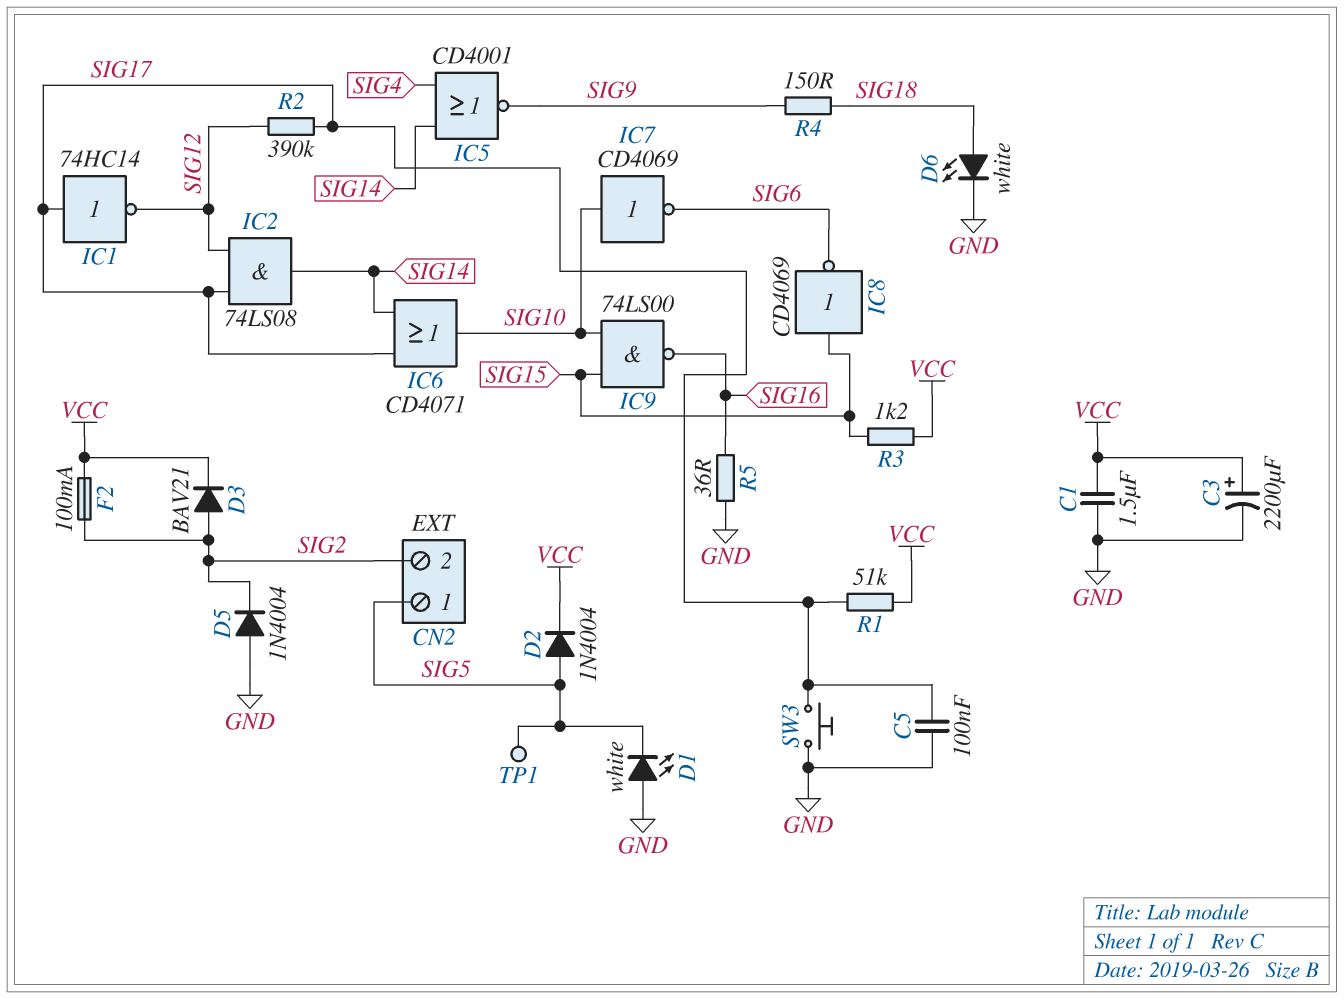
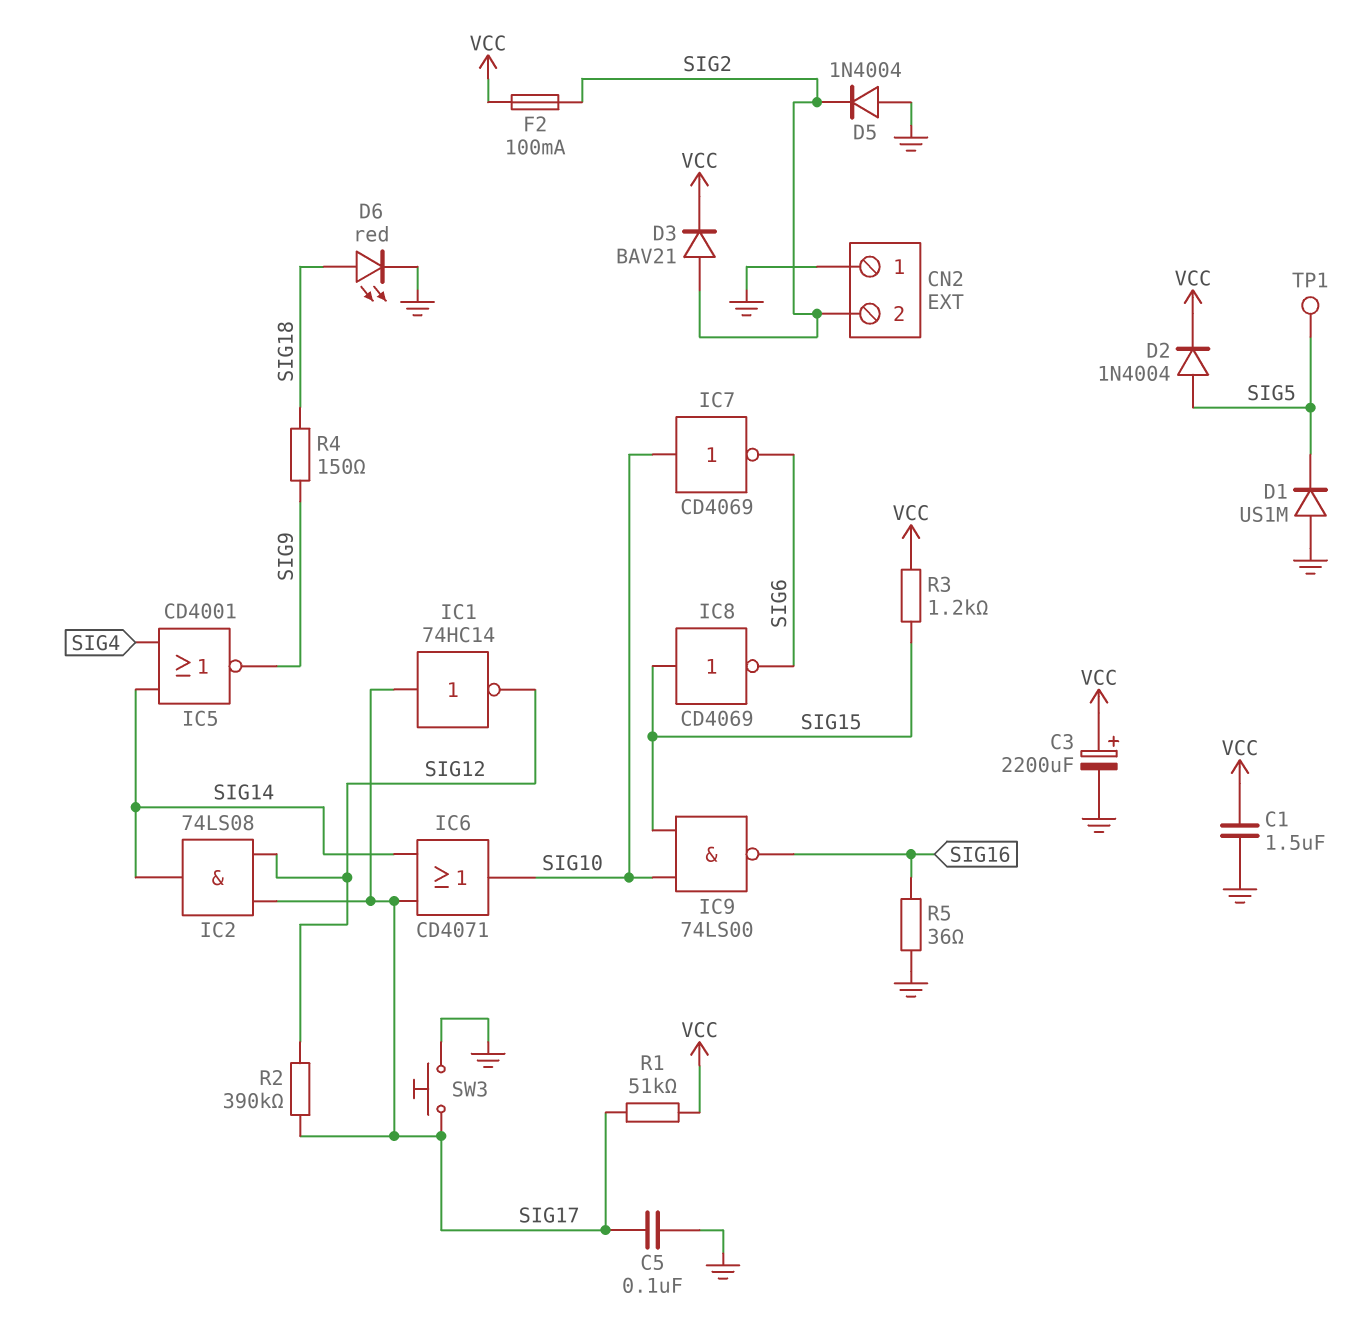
CN2 pin 1: SIG5 -> GND
D1: LED white (A GND, K SIG5) -> diode US1M (A GND, K SIG5)
D6: LED white (A SIG18, K GND) -> LED red (A SIG18, K GND)

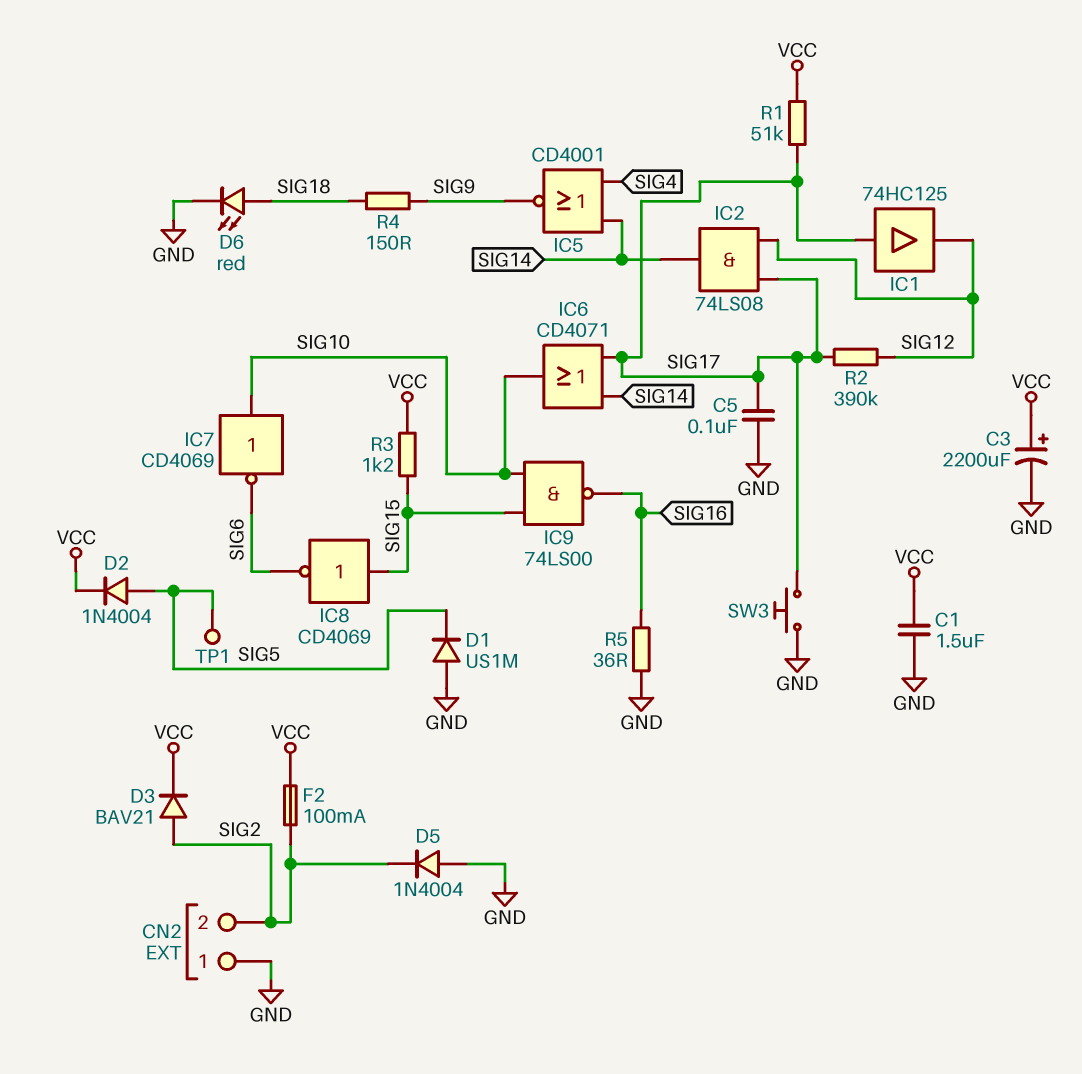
IC1: NOT 74HC14 (in SIG17, out SIG12) -> buffer 74HC125 (in SIG17, out SIG12)

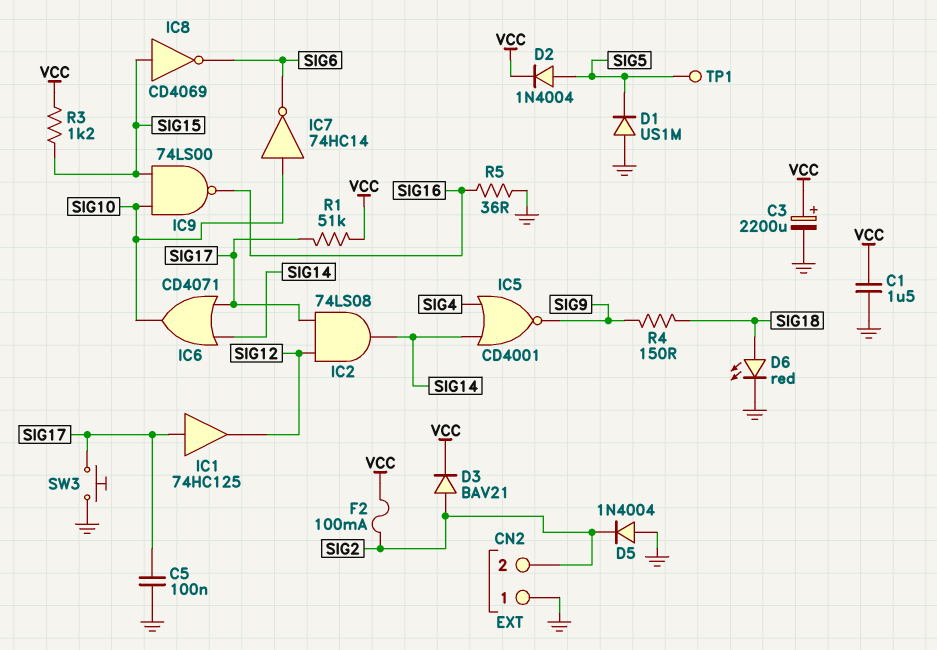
IC7: NOT CD4069 (in SIG10, out SIG6) -> NOT 74HC14 (in SIG10, out SIG6)
R2: 390k (SIG12, SIG17) -> none

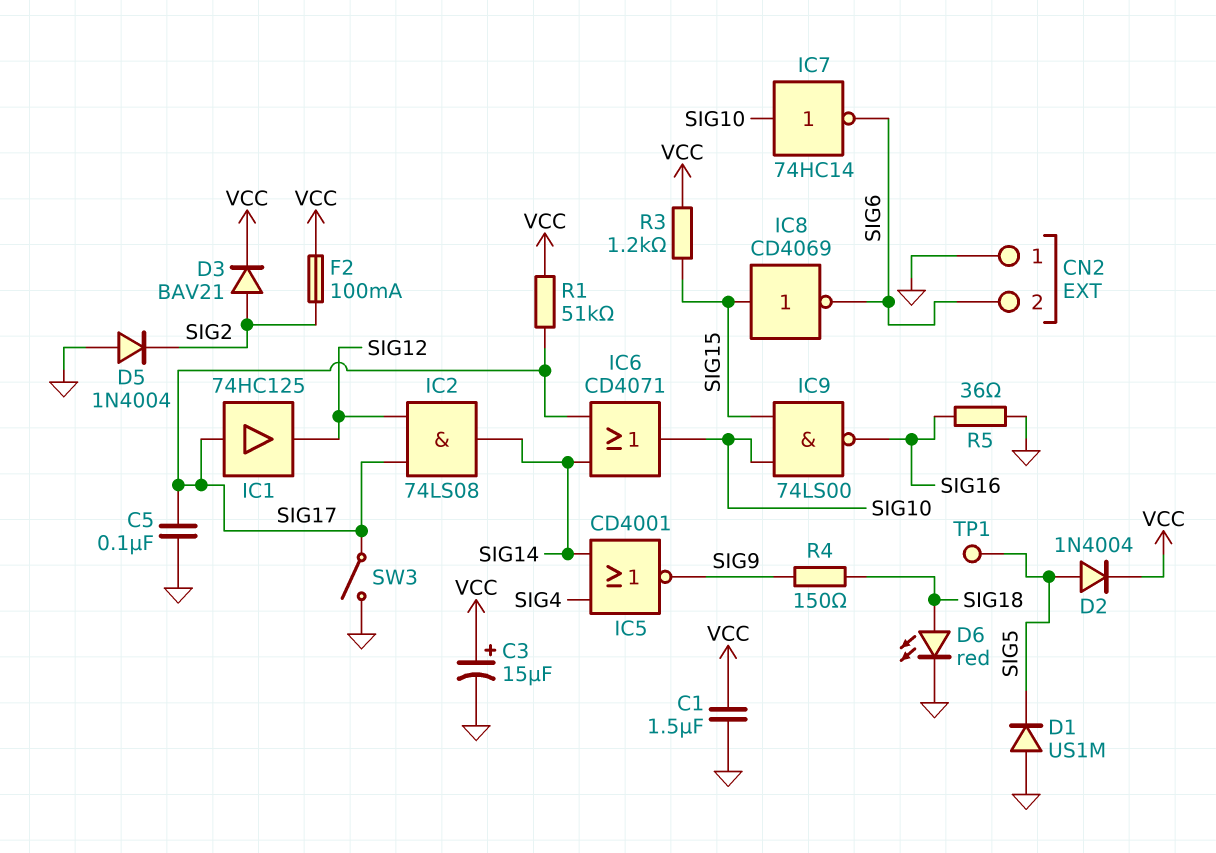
C3: 2200uF (plus VCC, minus GND) -> 15uF (plus VCC, minus GND)
CN2 pin 2: SIG2 -> SIG6
SW3: button (GND, SIG17) -> switch (GND, SIG17)

